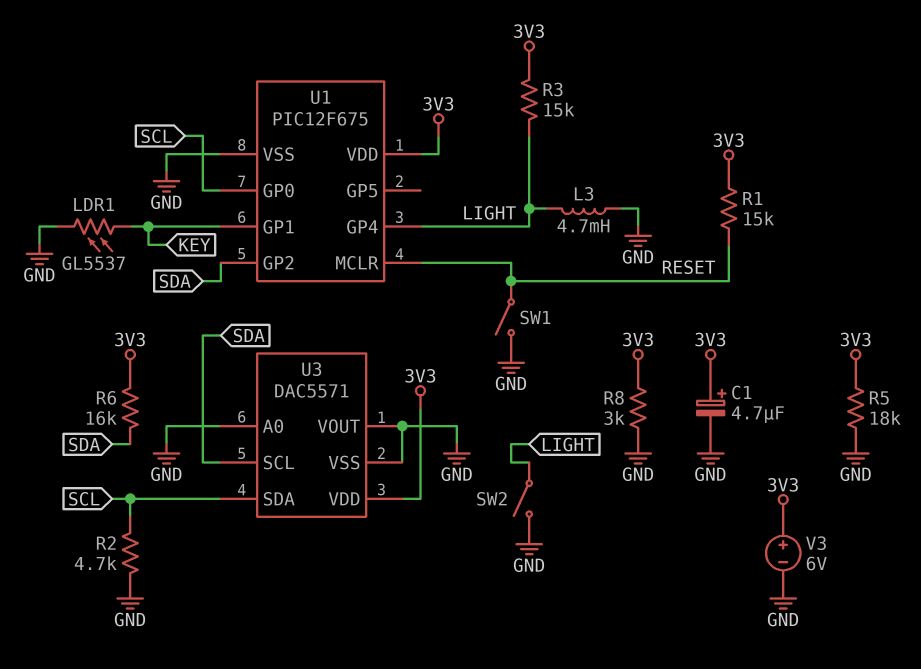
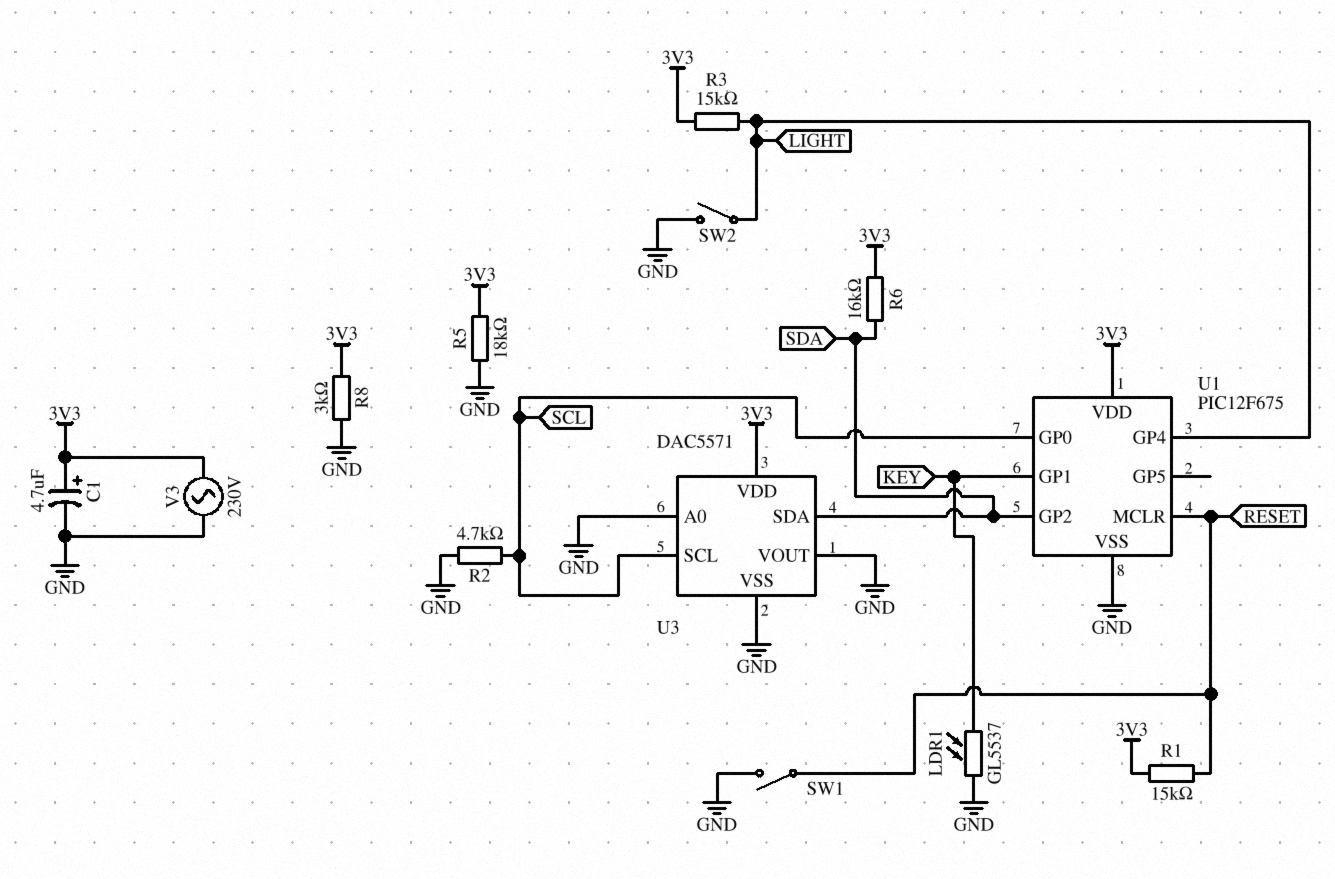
L3: 4.7mH (GND, LIGHT) -> none
U3 pin SCL: SDA -> SCL
U3 pin SDA: SCL -> SDA
V3: 6V (plus 3V3, minus GND) -> AC 230V (3V3, GND)

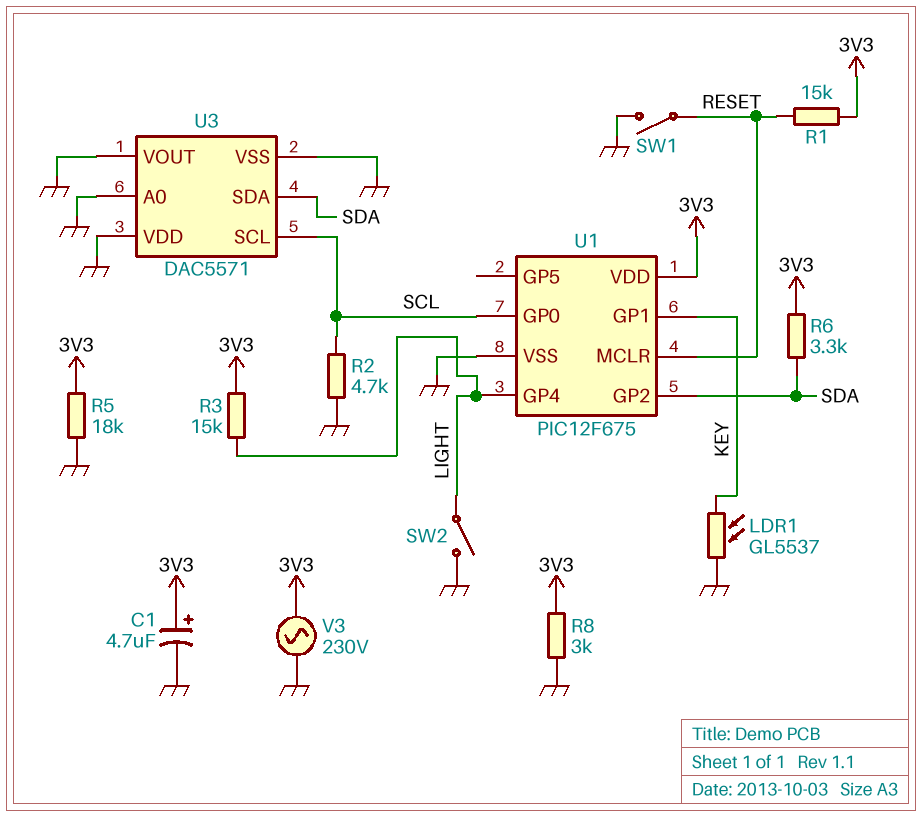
R6: 16k (3V3, SDA) -> 3.3k (3V3, SDA)
U3 pin VDD: 3V3 -> GND

